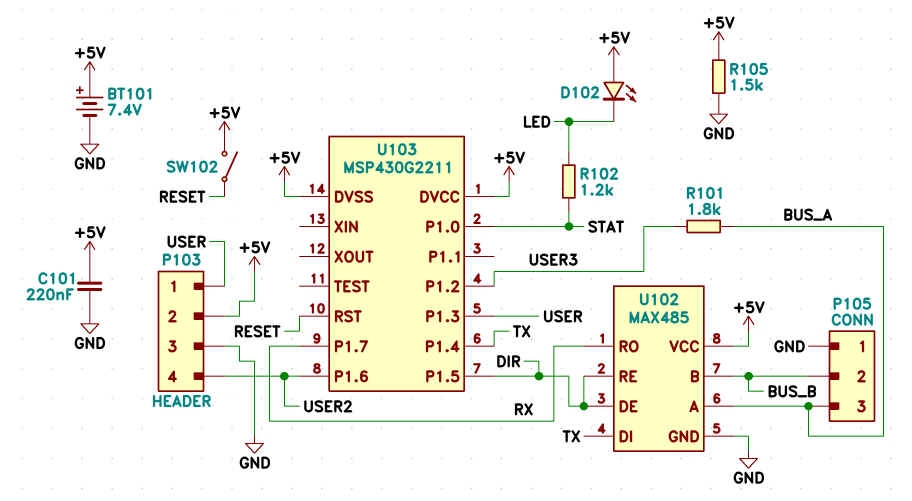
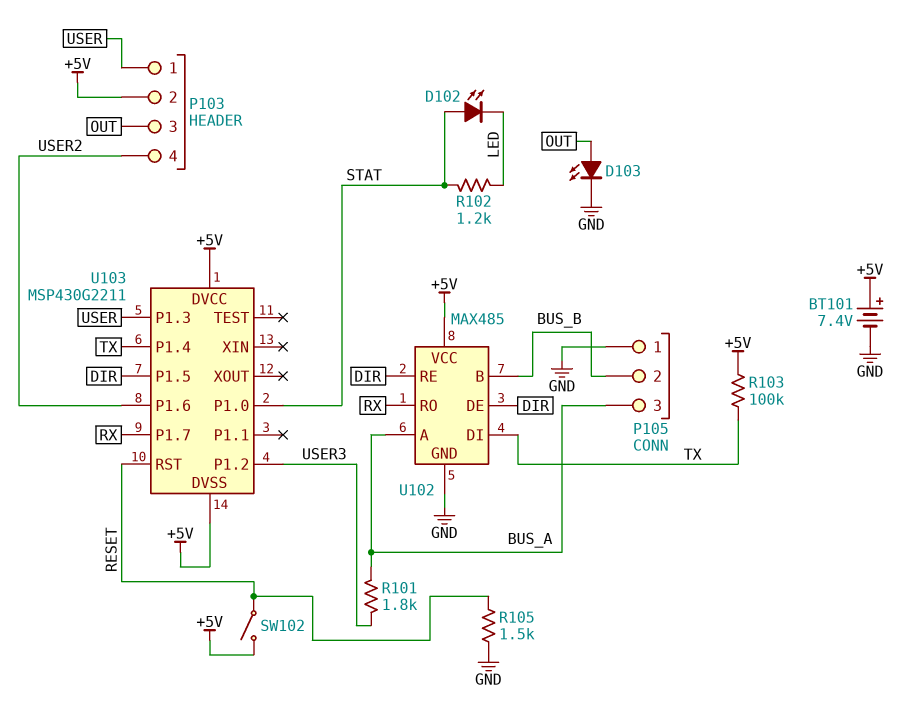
C101: 220nF (+5V, GND) -> none
D102: LED (A +5V, K LED) -> LED (A STAT, K LED)
D103: none -> LED (A OUT, K GND)
P103 pin 3: GND -> OUT
R103: none -> 100k (+5V, TX)
R105: 1.5k (+5V, GND) -> 1.5k (GND, RESET)

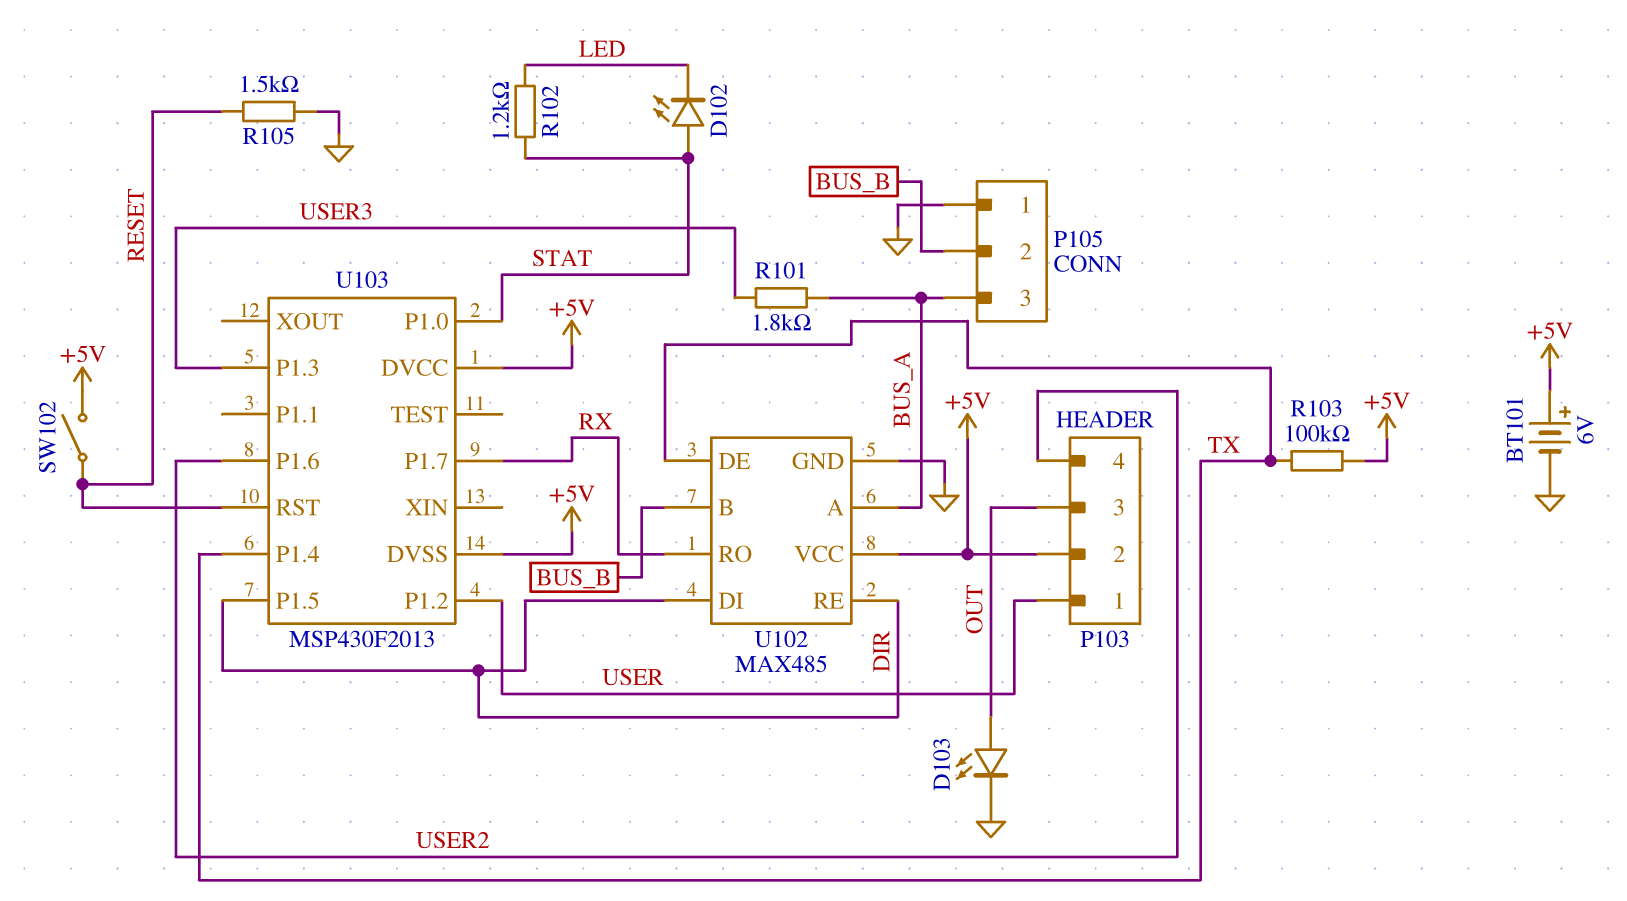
BT101: 7.4V (plus +5V, minus GND) -> 6V (plus +5V, minus GND)
U102 pin DE: DIR -> TX
U102 pin DI: TX -> DIR
U103: MSP430G2211 -> MSP430F2013
U103 pin P1.2: USER3 -> USER
U103 pin P1.3: USER -> USER3

